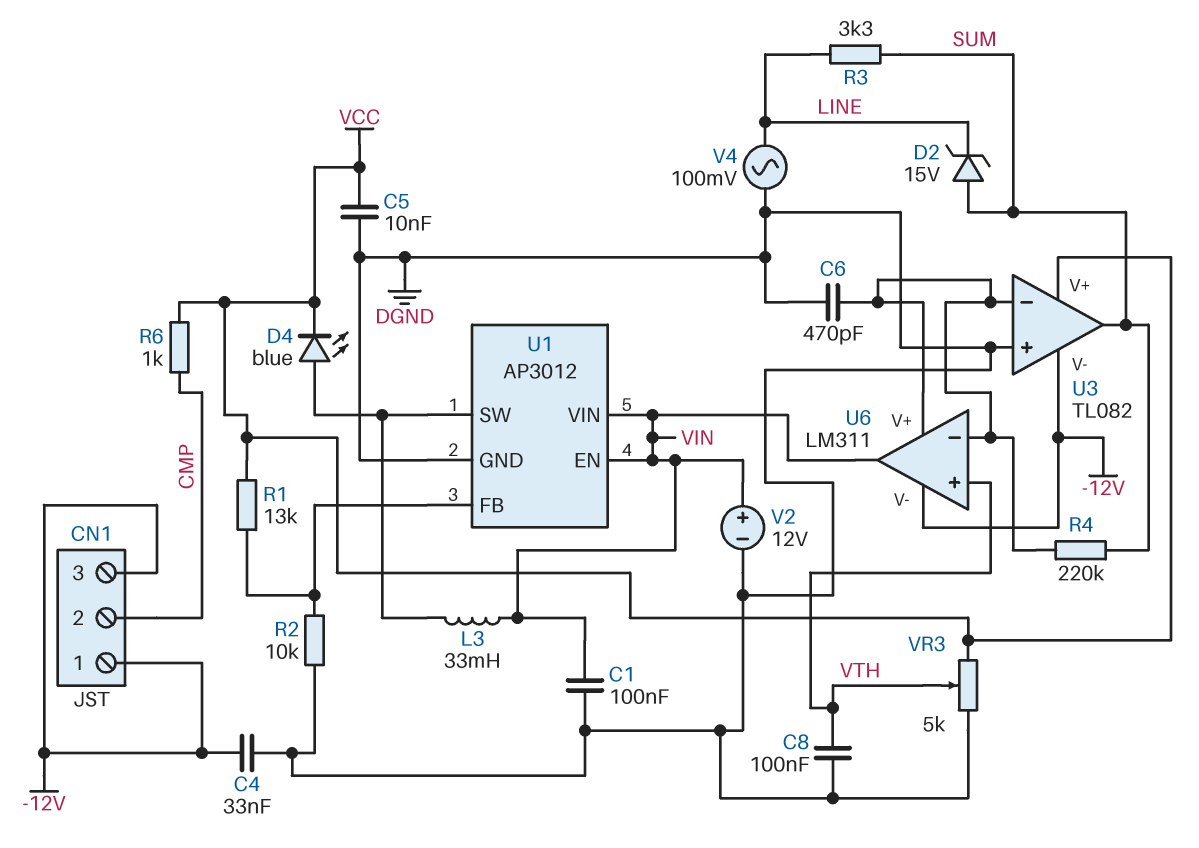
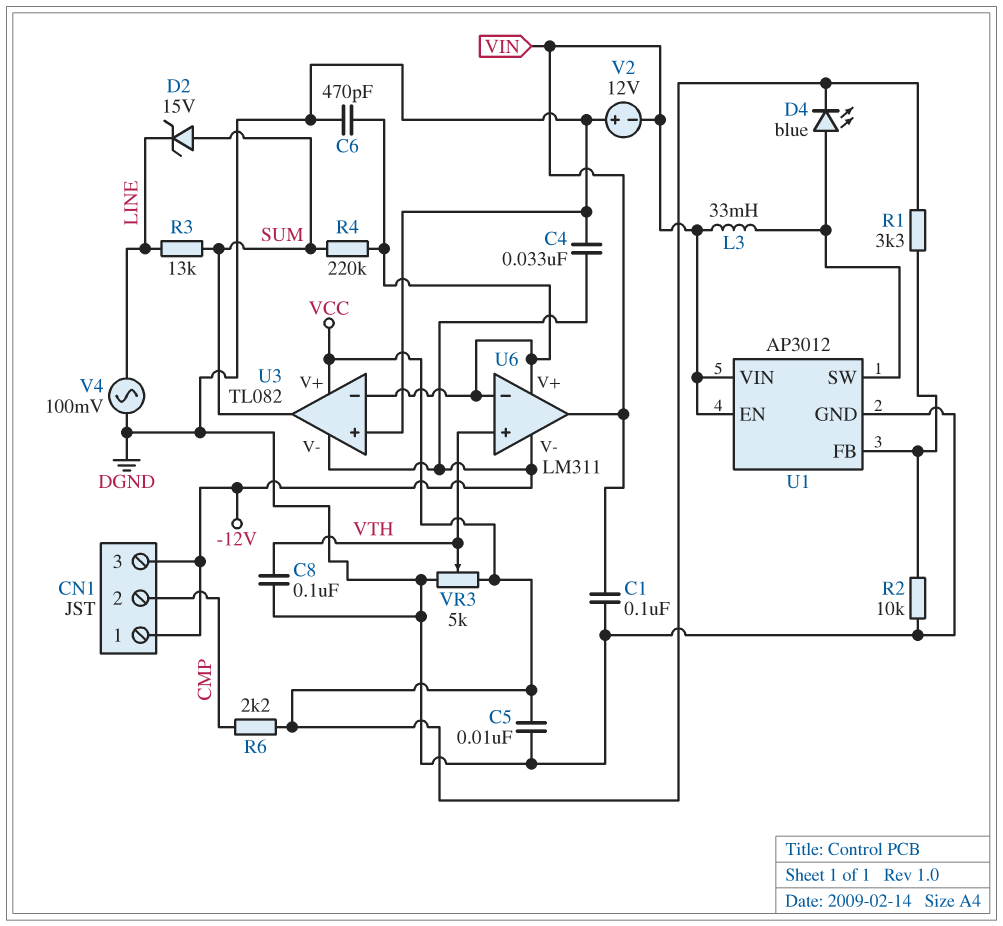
R1: 13k (U1/FB, VCC) -> 3.3k (U1/FB, VCC)
R3: 3.3k (LINE, SUM) -> 13k (LINE, SUM)
R6: 1k (CMP, VCC) -> 2.2k (CMP, VCC)
V2: 12V (plus VIN, minus DGND) -> 12V (plus DGND, minus VIN)

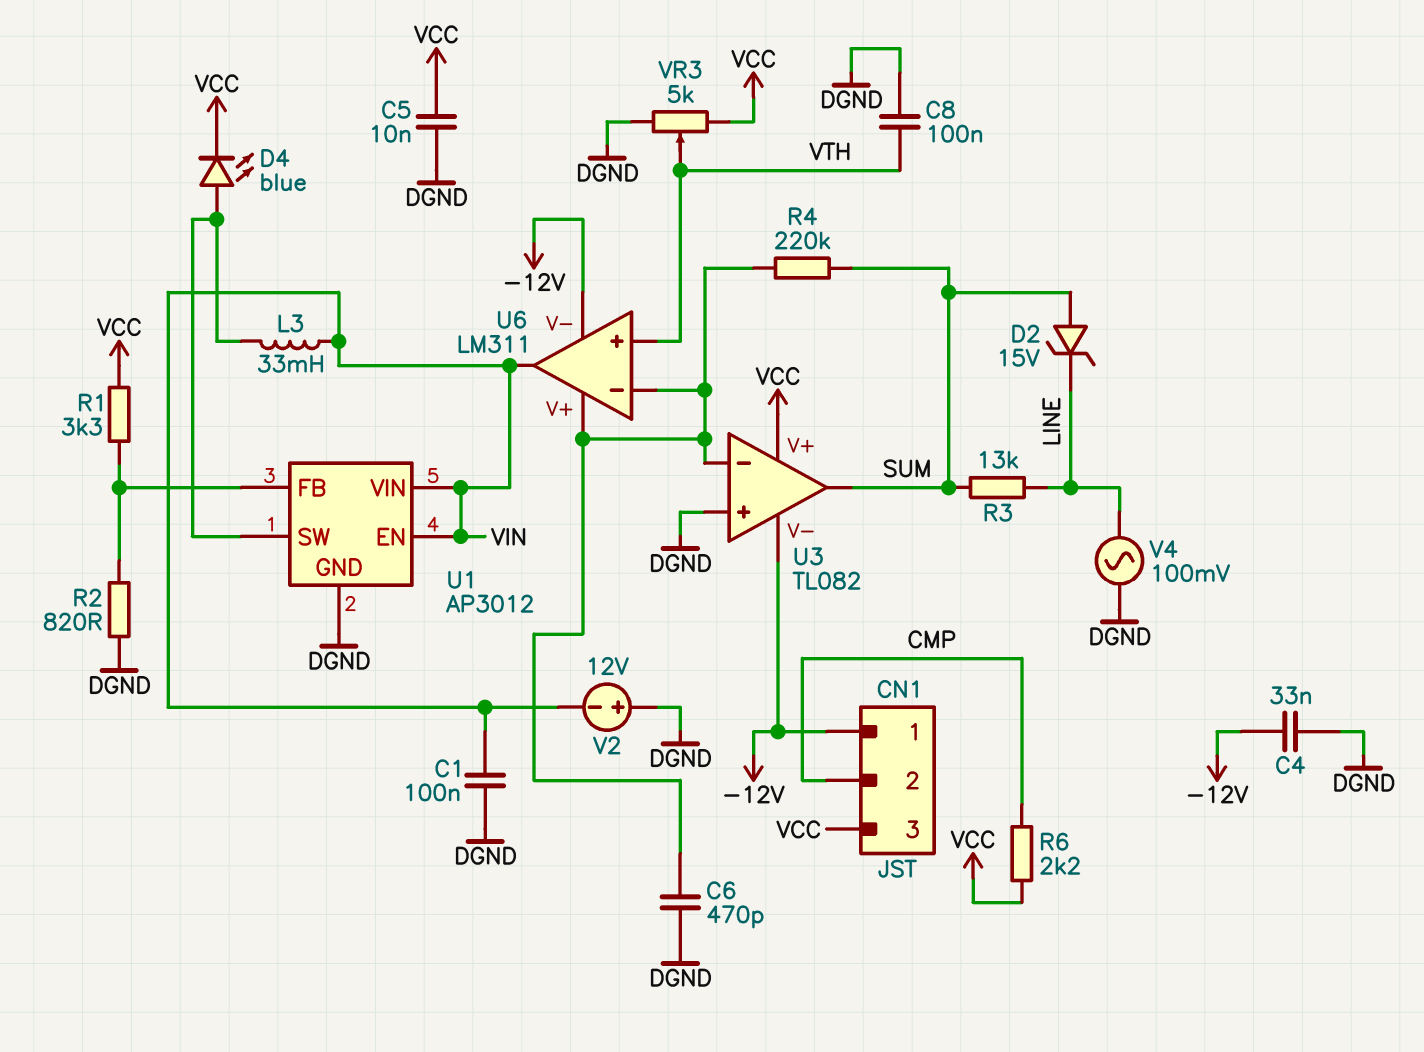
CN1 pin 3: -12V -> VCC
R2: 10k (DGND, U1/FB) -> 820 (DGND, U1/FB)

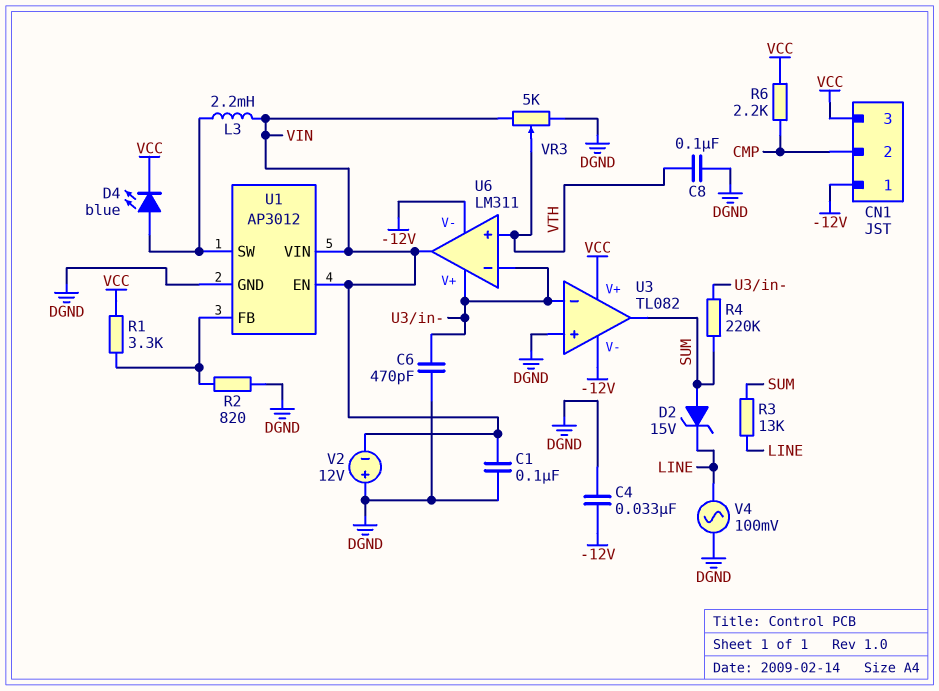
C5: 10nF (DGND, VCC) -> none
L3: 33mH (U1/SW, VIN) -> 2.2mH (U1/SW, VIN)
VR3: 5k (DGND, VCC, wiper VTH) -> 5k (DGND, VIN, wiper VTH)

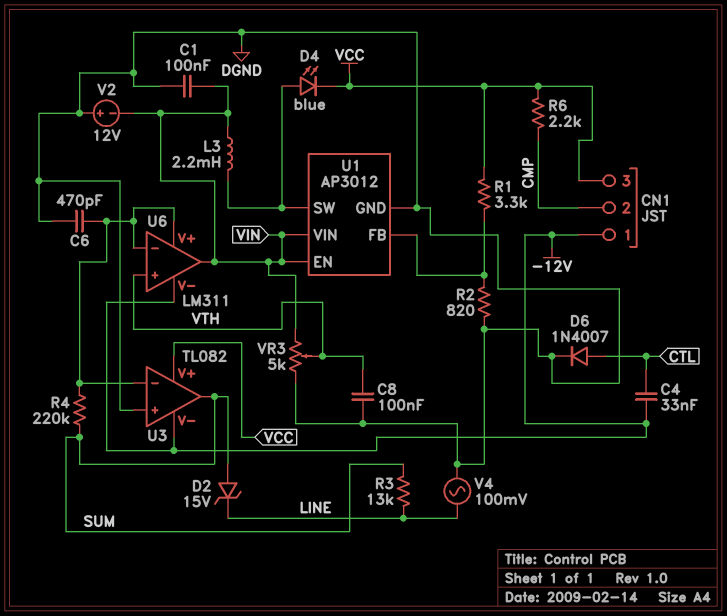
C4: 33nF (-12V, DGND) -> 33nF (-12V, CTL)
D6: none -> diode 1N4007 (A CTL, K DGND)

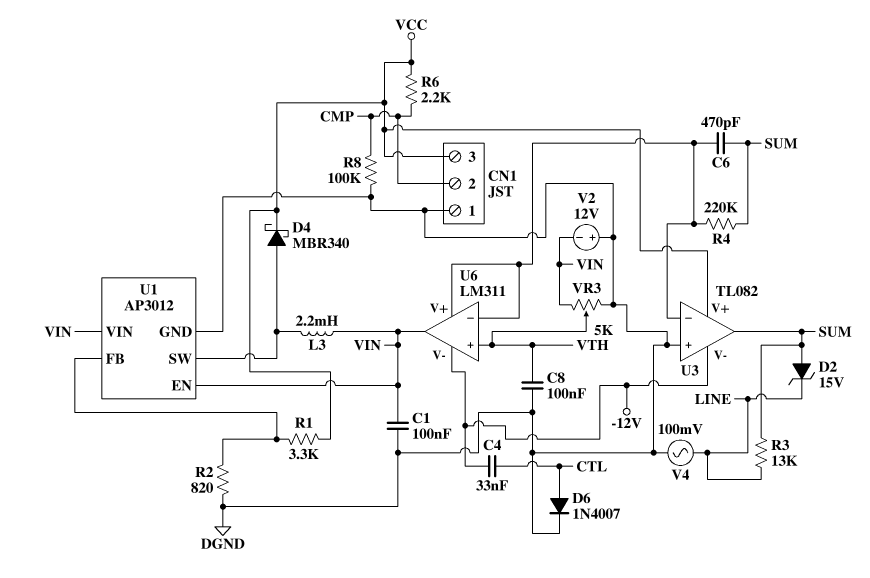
C6: 470pF (DGND, U3/in-) -> 470pF (SUM, U3/in-)
CN1 pin 1: -12V -> DGND
D4: LED blue (A U1/SW, K VCC) -> schottky MBR340 (A U1/SW, K VCC)
R8: none -> 100k (CMP, DGND)

